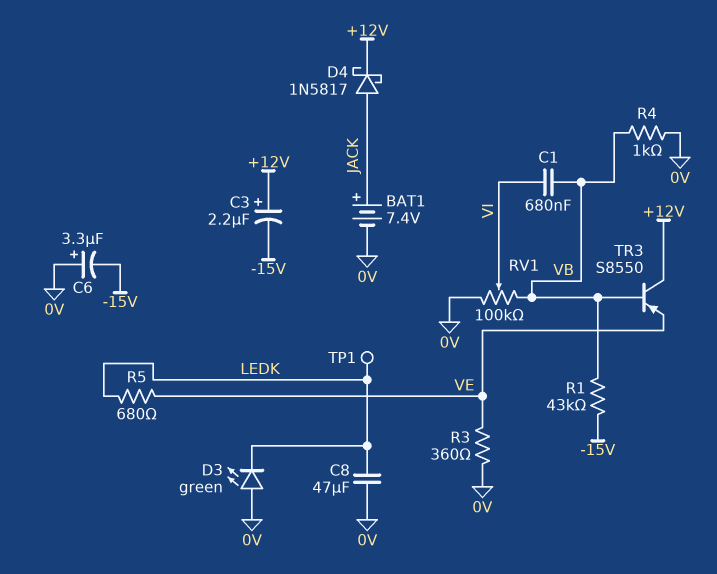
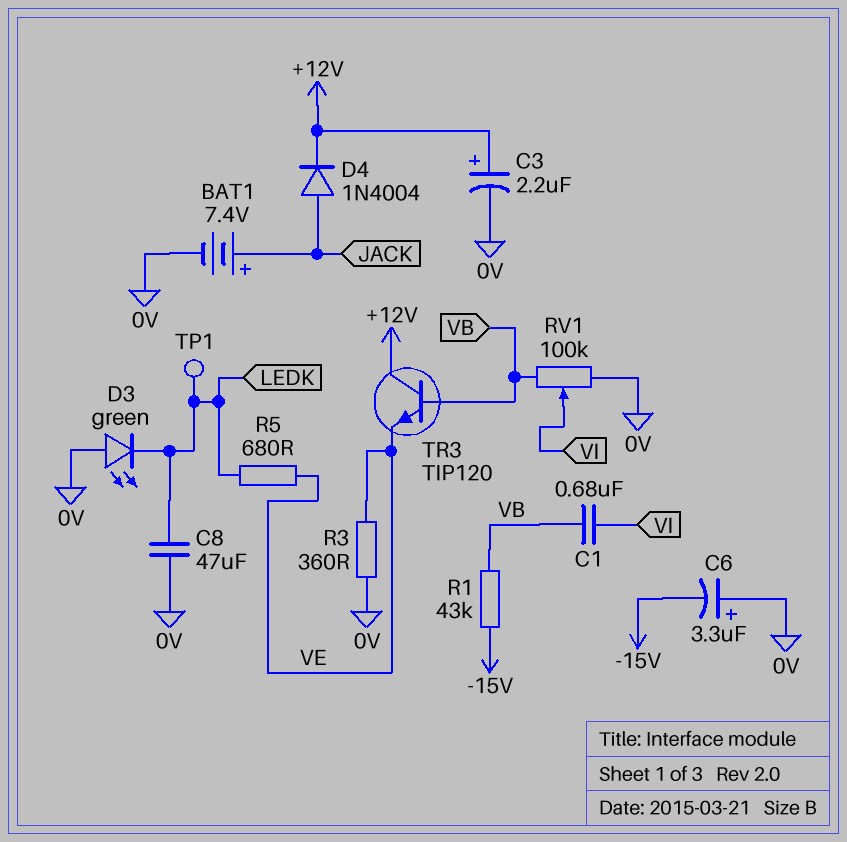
C3: 2.2uF (plus +12V, minus -15V) -> 2.2uF (plus +12V, minus 0V)
D4: schottky 1N5817 (A JACK, K +12V) -> diode 1N4004 (A JACK, K +12V)
R4: 1k (0V, VB) -> none
TR3: PNP S8550 (B VB, C +12V, E VE) -> NPN TIP120 (B VB, C +12V, E VE)

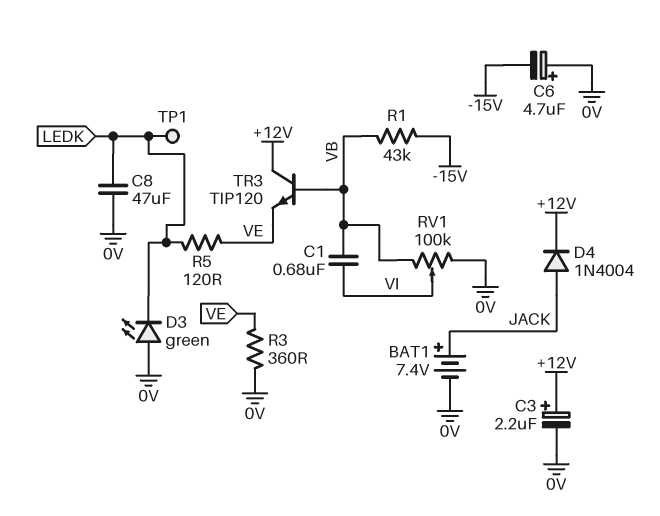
C6: 3.3uF (plus 0V, minus -15V) -> 4.7uF (plus 0V, minus -15V)
R5: 680 (LEDK, VE) -> 120 (LEDK, VE)

